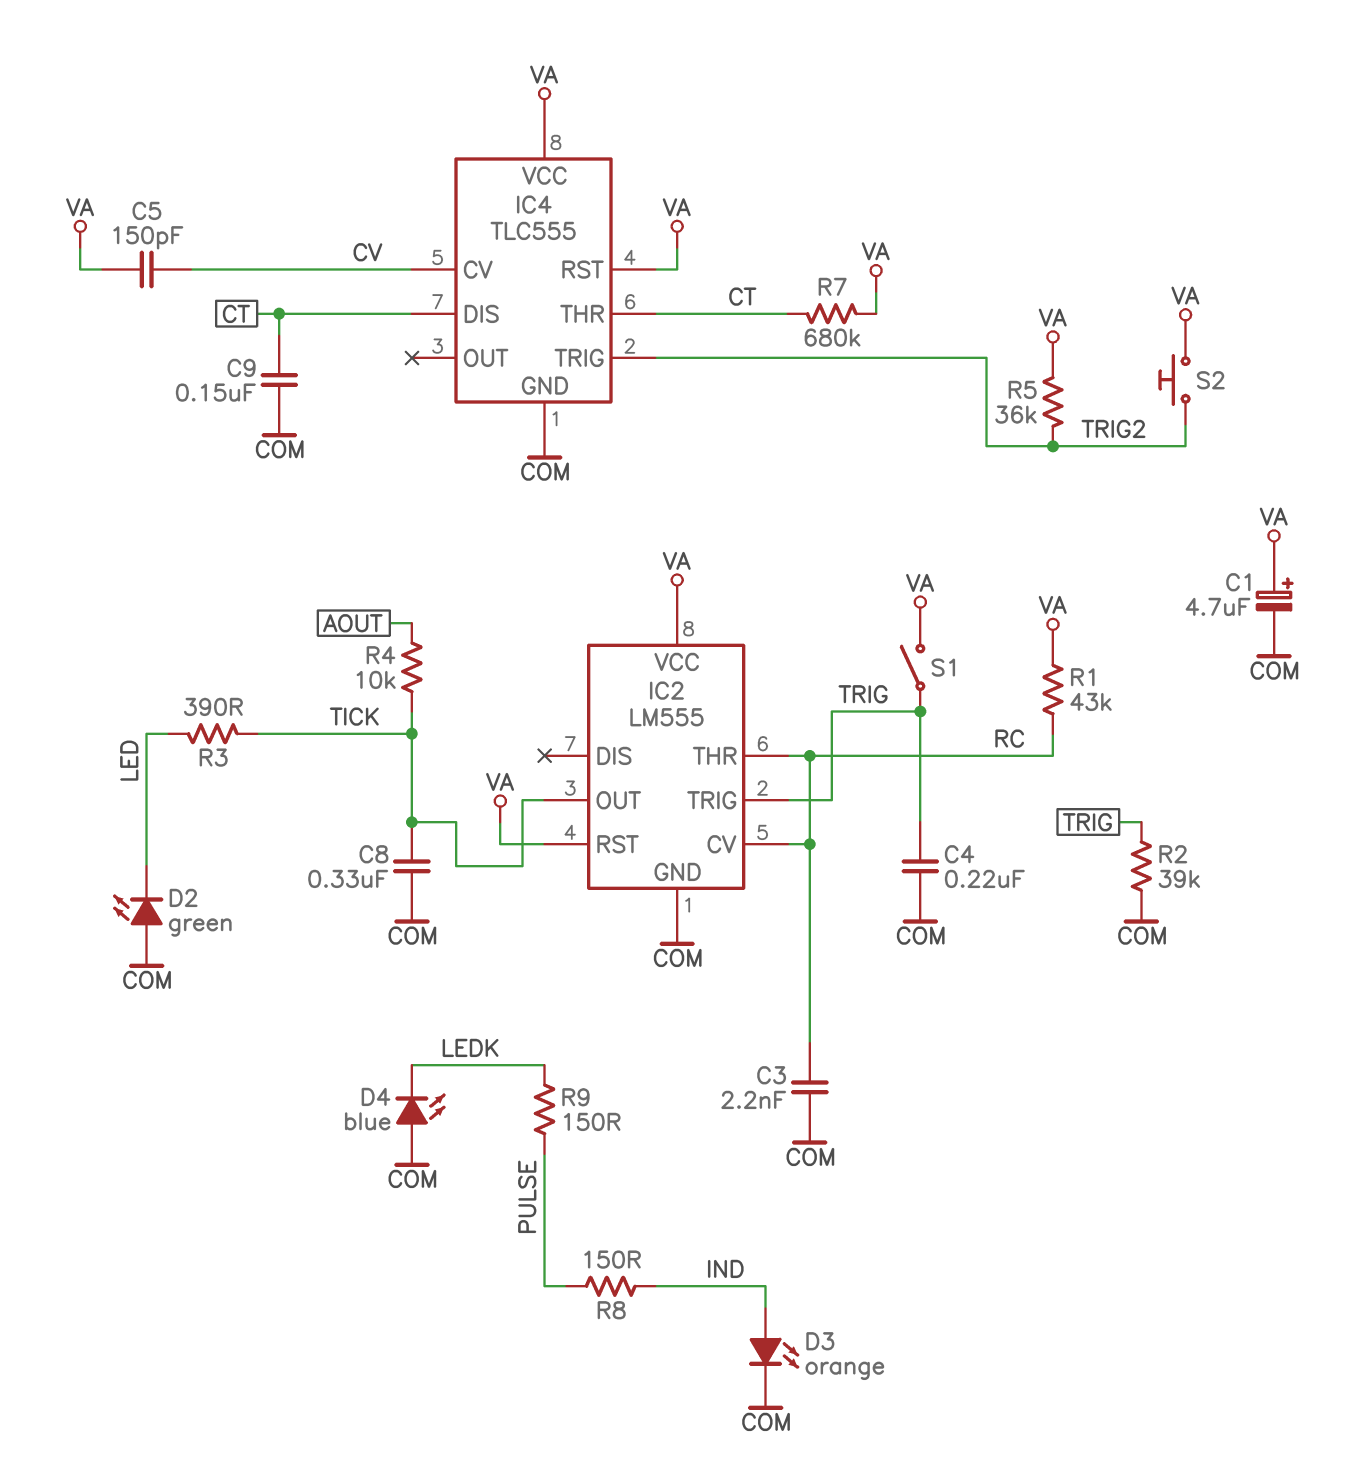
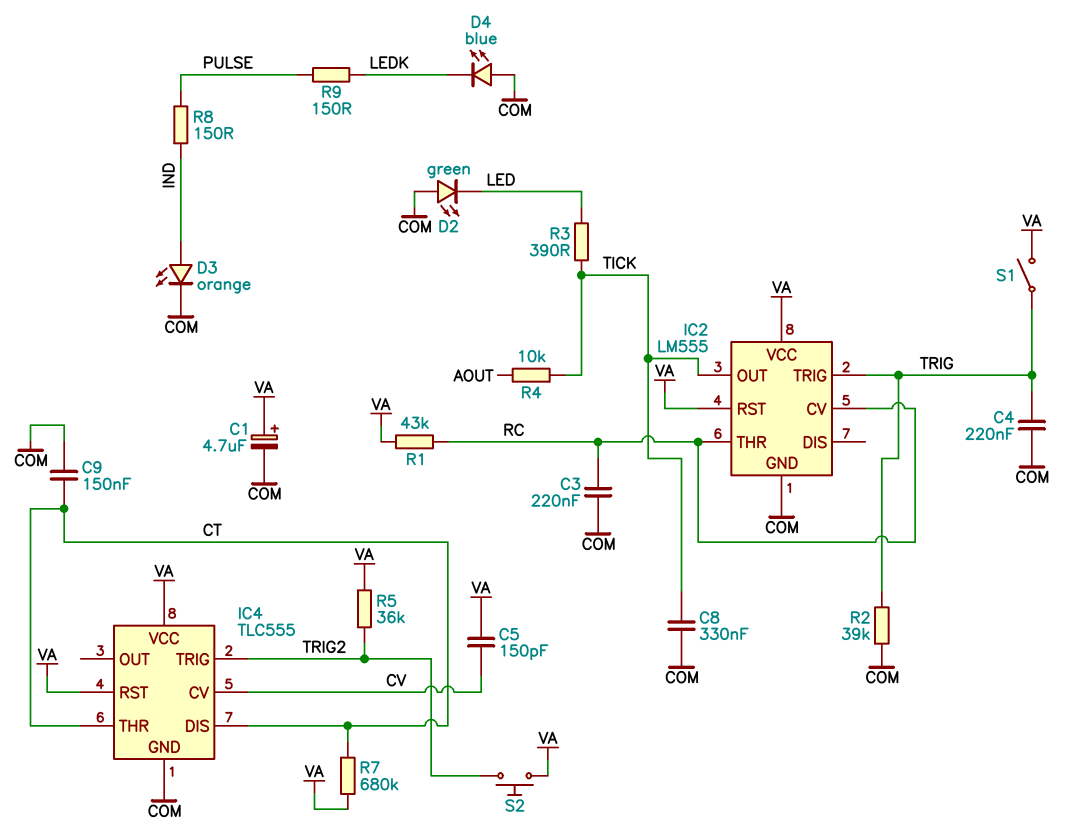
C3: 2.2nF (COM, RC) -> 220nF (COM, RC)

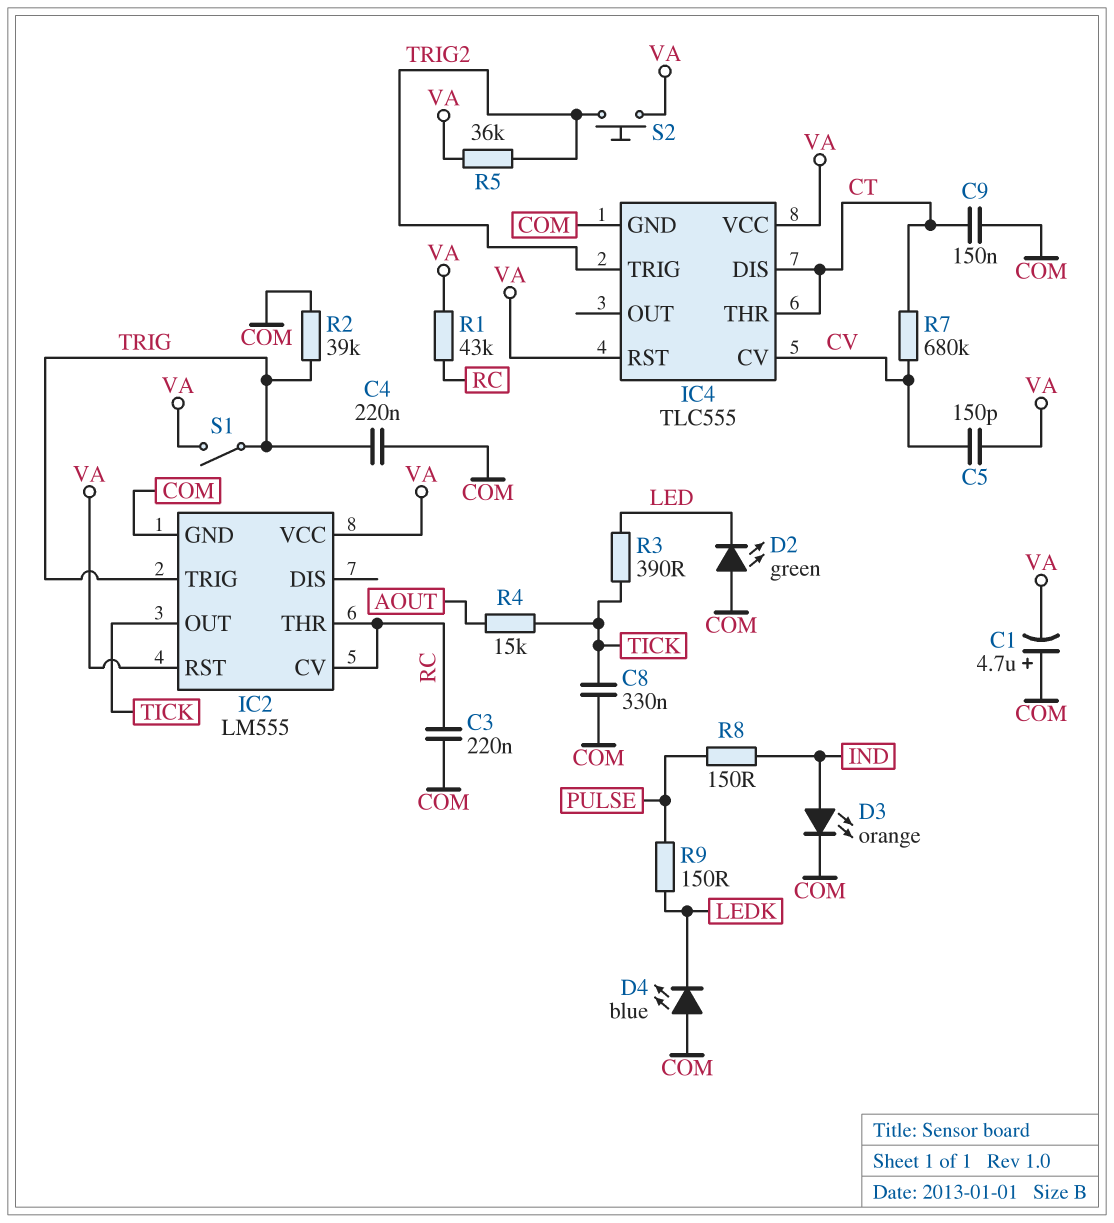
C1: 4.7uF (plus VA, minus COM) -> 4.7uF (plus COM, minus VA)
R4: 10k (AOUT, TICK) -> 15k (AOUT, TICK)
R7: 680k (CT, VA) -> 680k (CT, CV)

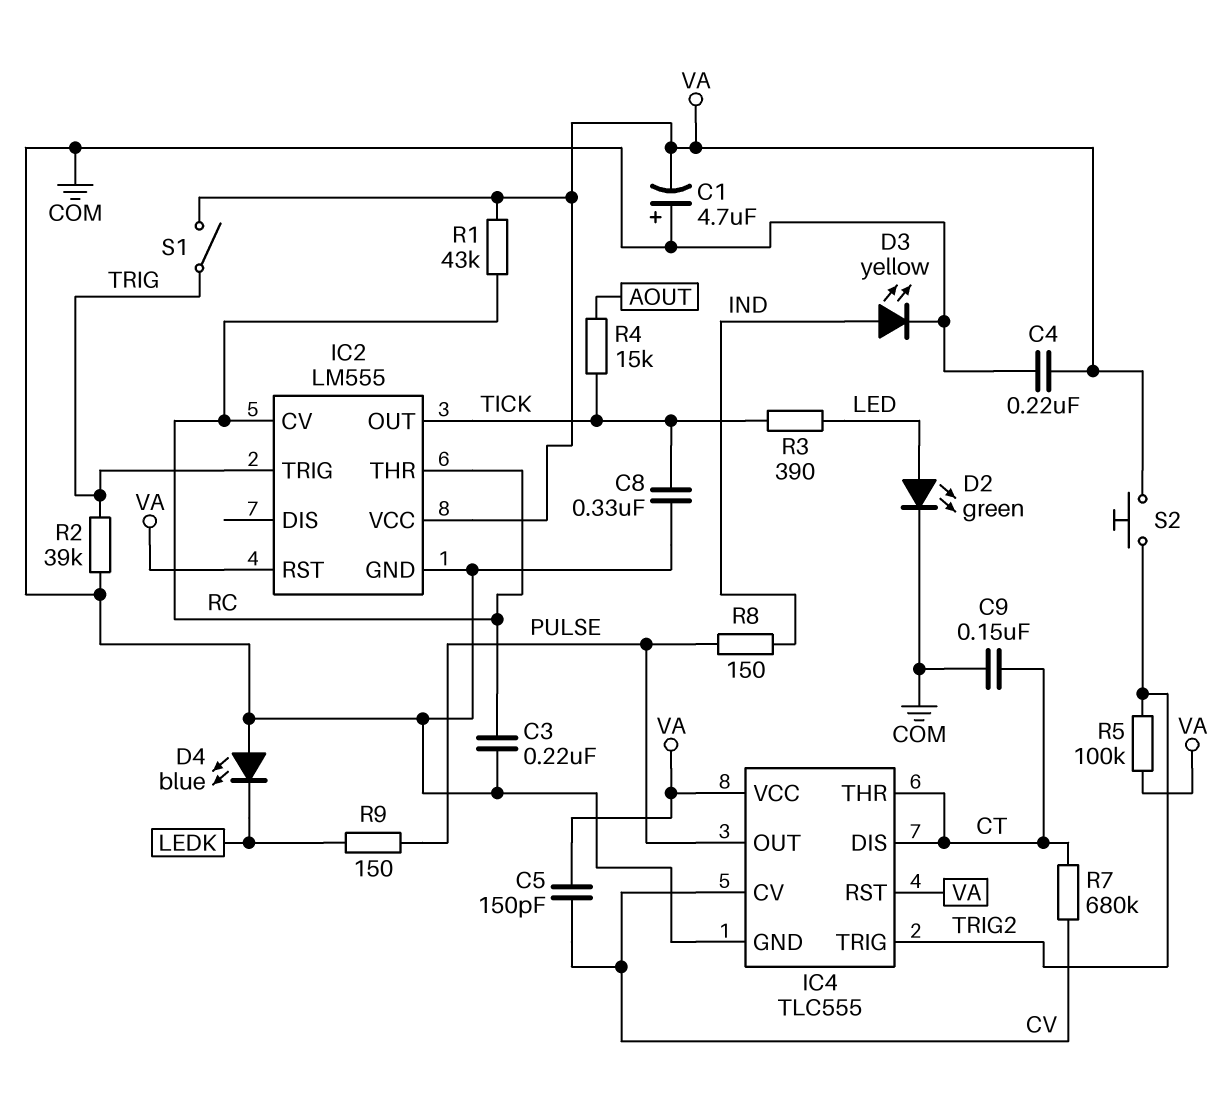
C4: 220nF (COM, TRIG) -> 220nF (COM, VA)
D2: LED green (A COM, K LED) -> LED green (A LED, K COM)
D3: LED orange (A IND, K COM) -> LED yellow (A IND, K COM)
IC4 pin OUT: none -> PULSE
R5: 36k (TRIG2, VA) -> 100k (TRIG2, VA)

